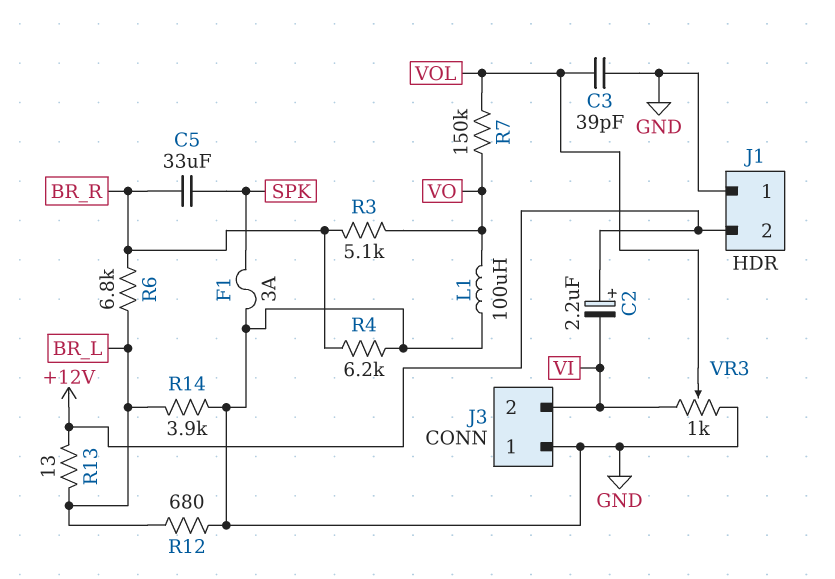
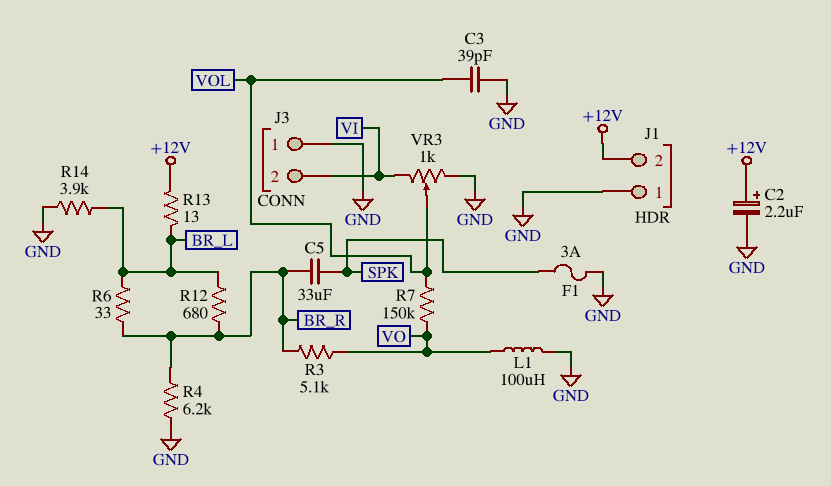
C2: 2.2uF (plus +12V, minus VI) -> 2.2uF (plus +12V, minus GND)
R6: 6.8k (BR_L, BR_R) -> 33 (BR_L, BR_R)
R12: 680 (BR_L, GND) -> 680 (BR_L, BR_R)

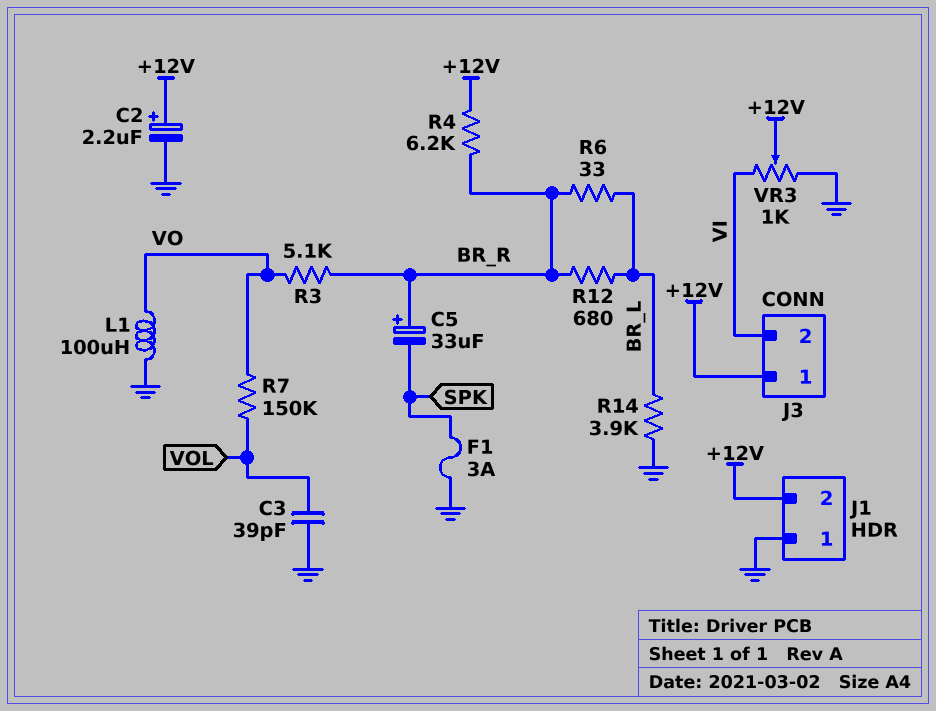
C5: 33uF (BR_R, SPK) -> 33uF (plus BR_R, minus SPK)
J3 pin 1: GND -> +12V
R4: 6.2k (BR_R, GND) -> 6.2k (+12V, BR_R)
R13: 13 (+12V, BR_L) -> none
VR3: 1k (GND, VI, wiper VOL) -> 1k (GND, VI, wiper +12V)

